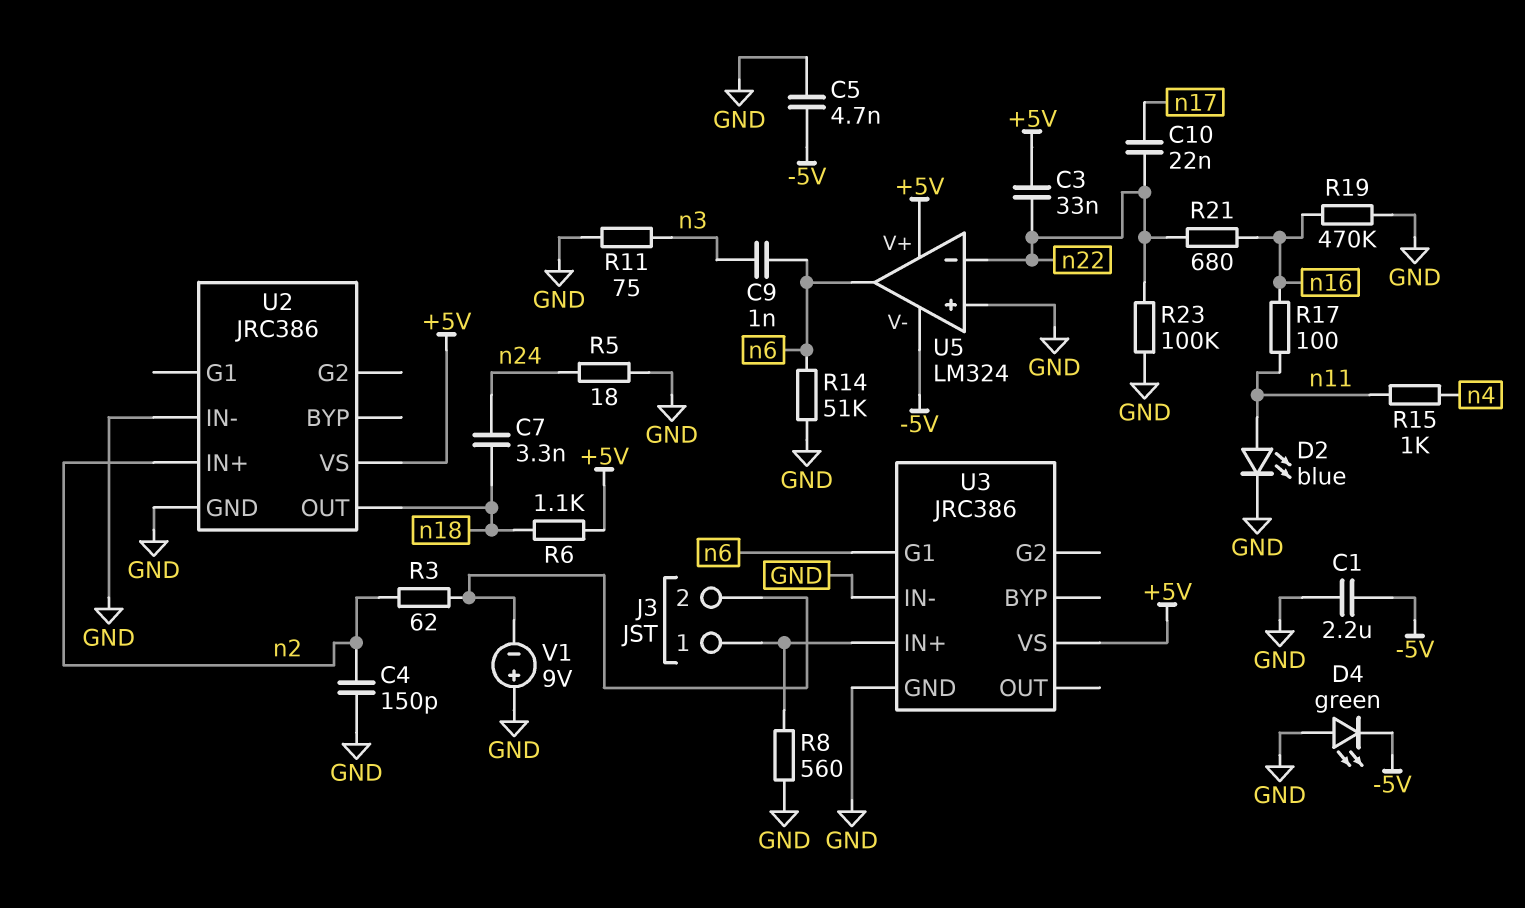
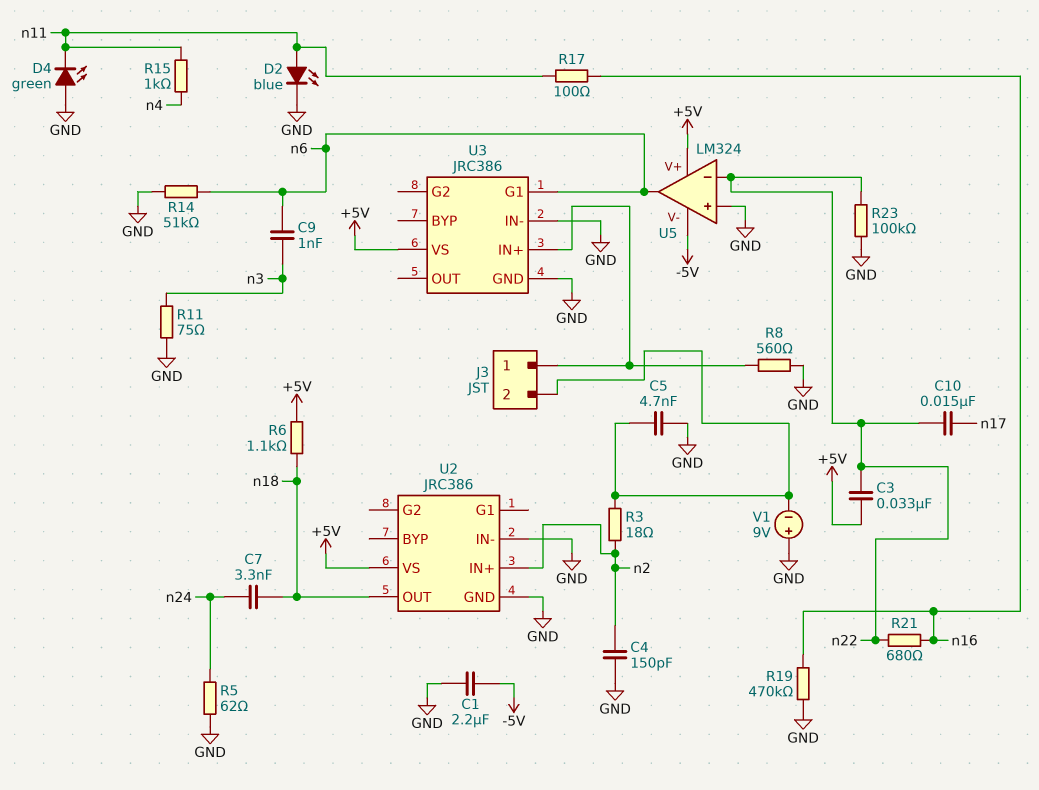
C5: 4.7nF (-5V, GND) -> 4.7nF (GND, J3/2)
C10: 22nF (n17, n22) -> 15nF (n17, n22)
D4: LED green (A GND, K -5V) -> LED green (A GND, K n11)
R3: 62 (J3/2, n2) -> 18 (J3/2, n2)
R5: 18 (GND, n24) -> 62 (GND, n24)

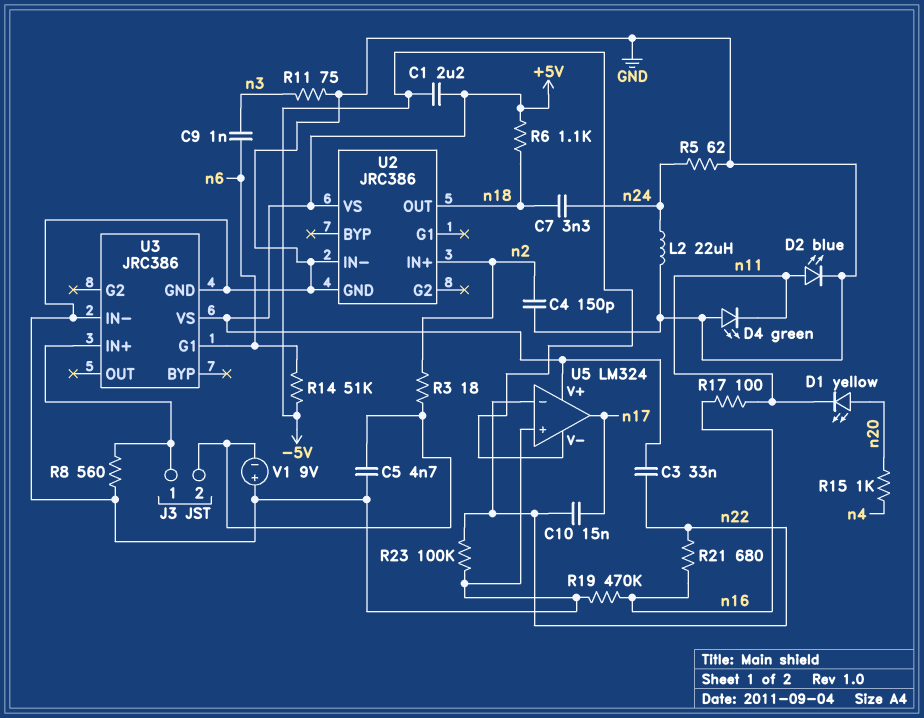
C1: 2.2uF (-5V, GND) -> 2.2uF (+5V, -5V)
D1: none -> LED yellow (A n20, K n11)
L2: none -> 22uH (GND, n24)
R14: 51k (GND, n6) -> 51k (-5V, n6)
R15: 1k (n4, n11) -> 1k (n4, n20)
U5 pin out: n6 -> n17

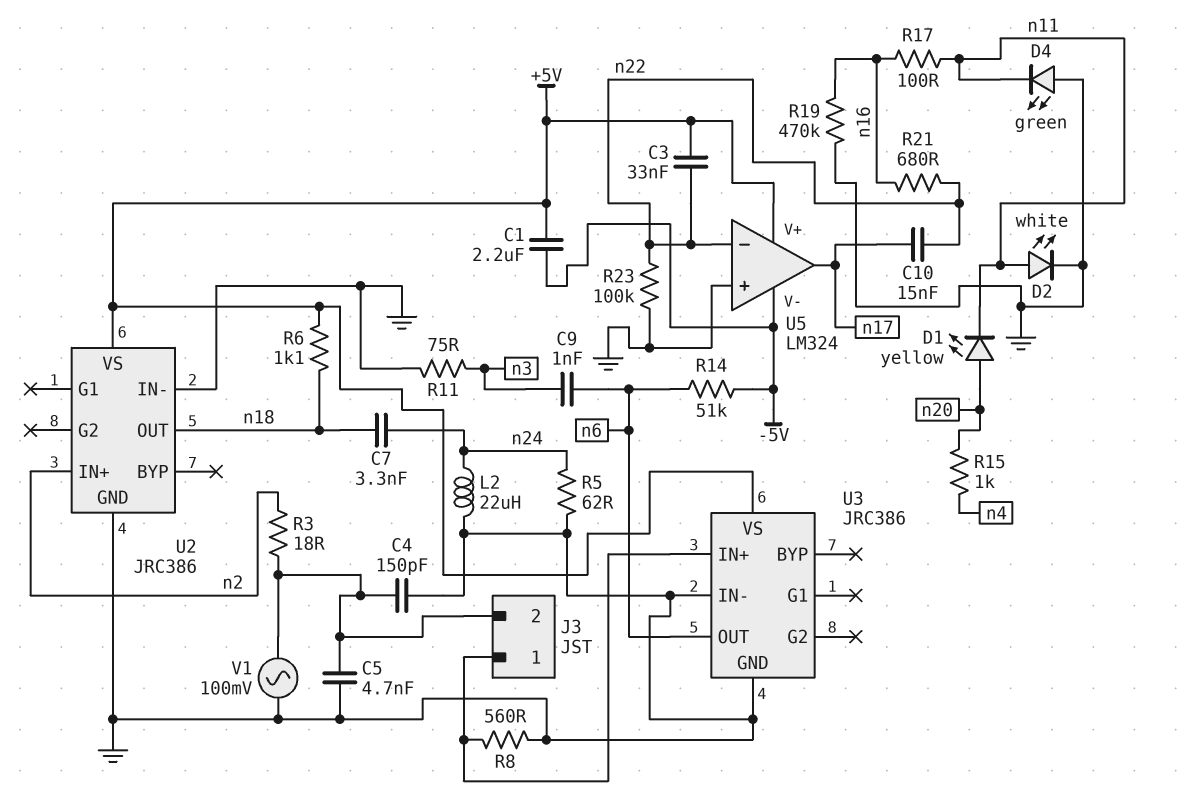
C4: 150pF (GND, n2) -> 150pF (GND, J3/2)
D2: LED blue (A n11, K GND) -> LED white (A n11, K GND)
U3 pin G1: n6 -> none
U3 pin OUT: none -> n6
V1: 9V (plus GND, minus J3/2) -> AC 100mV (GND, J3/2)

